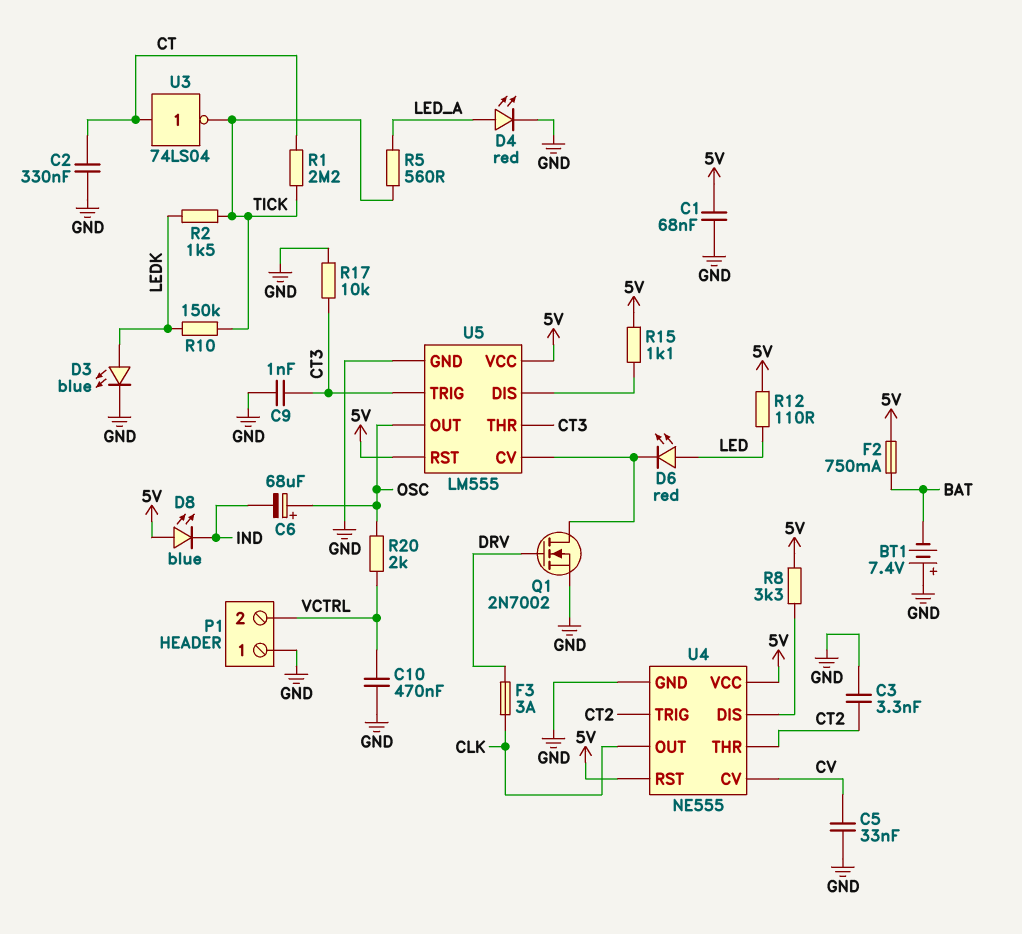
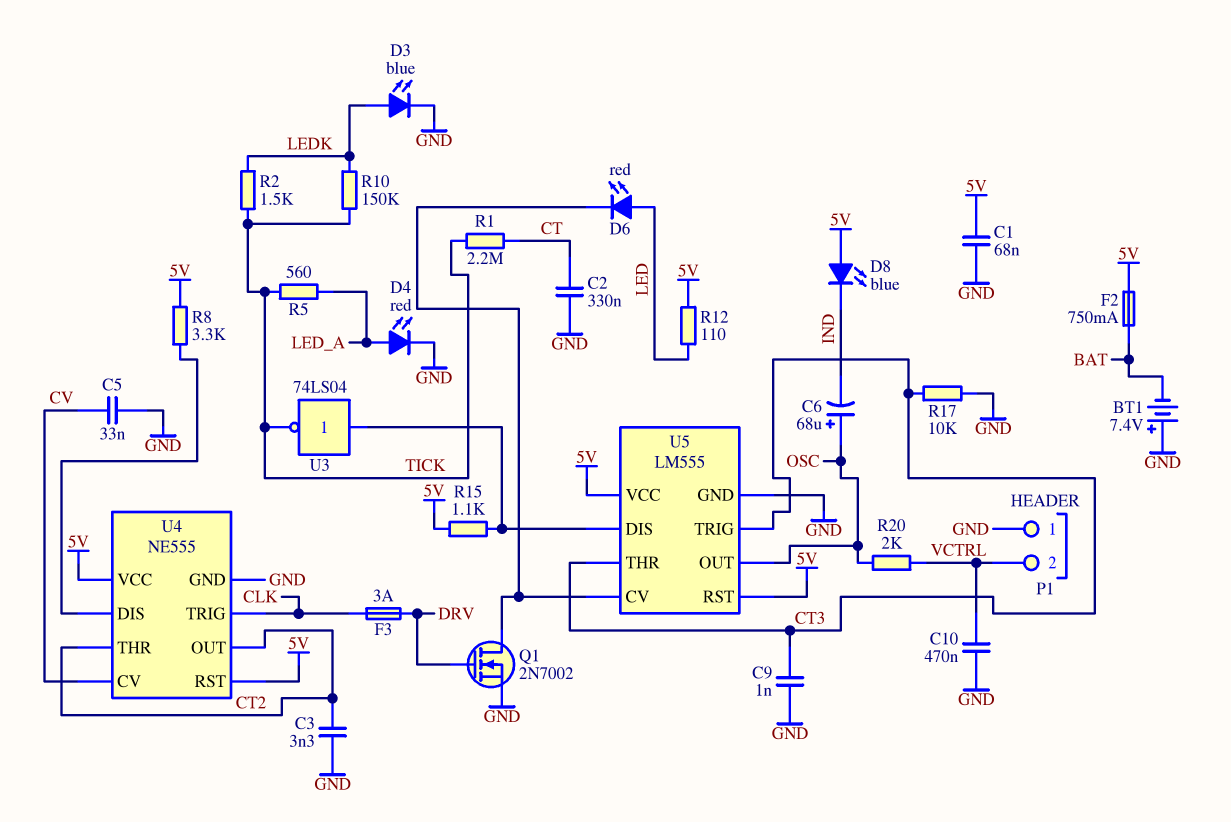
U3: NOT 74LS04 (in CT, out TICK) -> NOT 74LS04 (in U5/DIS, out TICK)
U4 pin OUT: CLK -> CT2
U4 pin TRIG: CT2 -> CLK

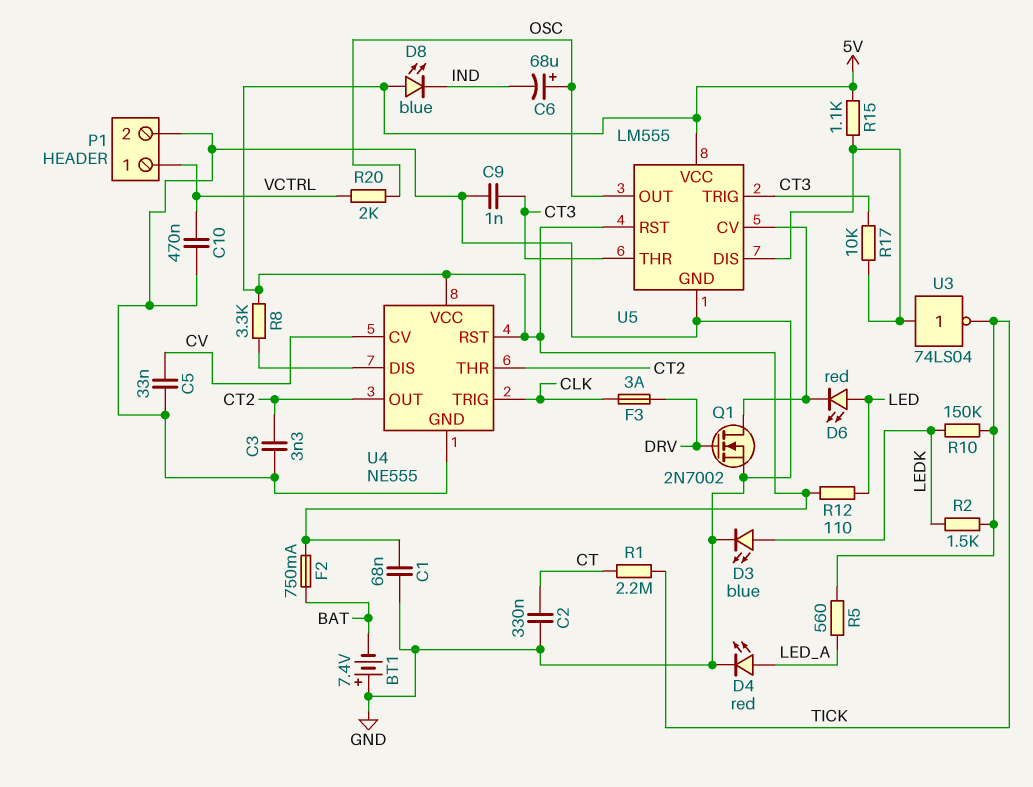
P1 pin 1: GND -> VCTRL
P1 pin 2: VCTRL -> GND
R17: 10k (CT3, GND) -> 10k (CT3, U5/DIS)

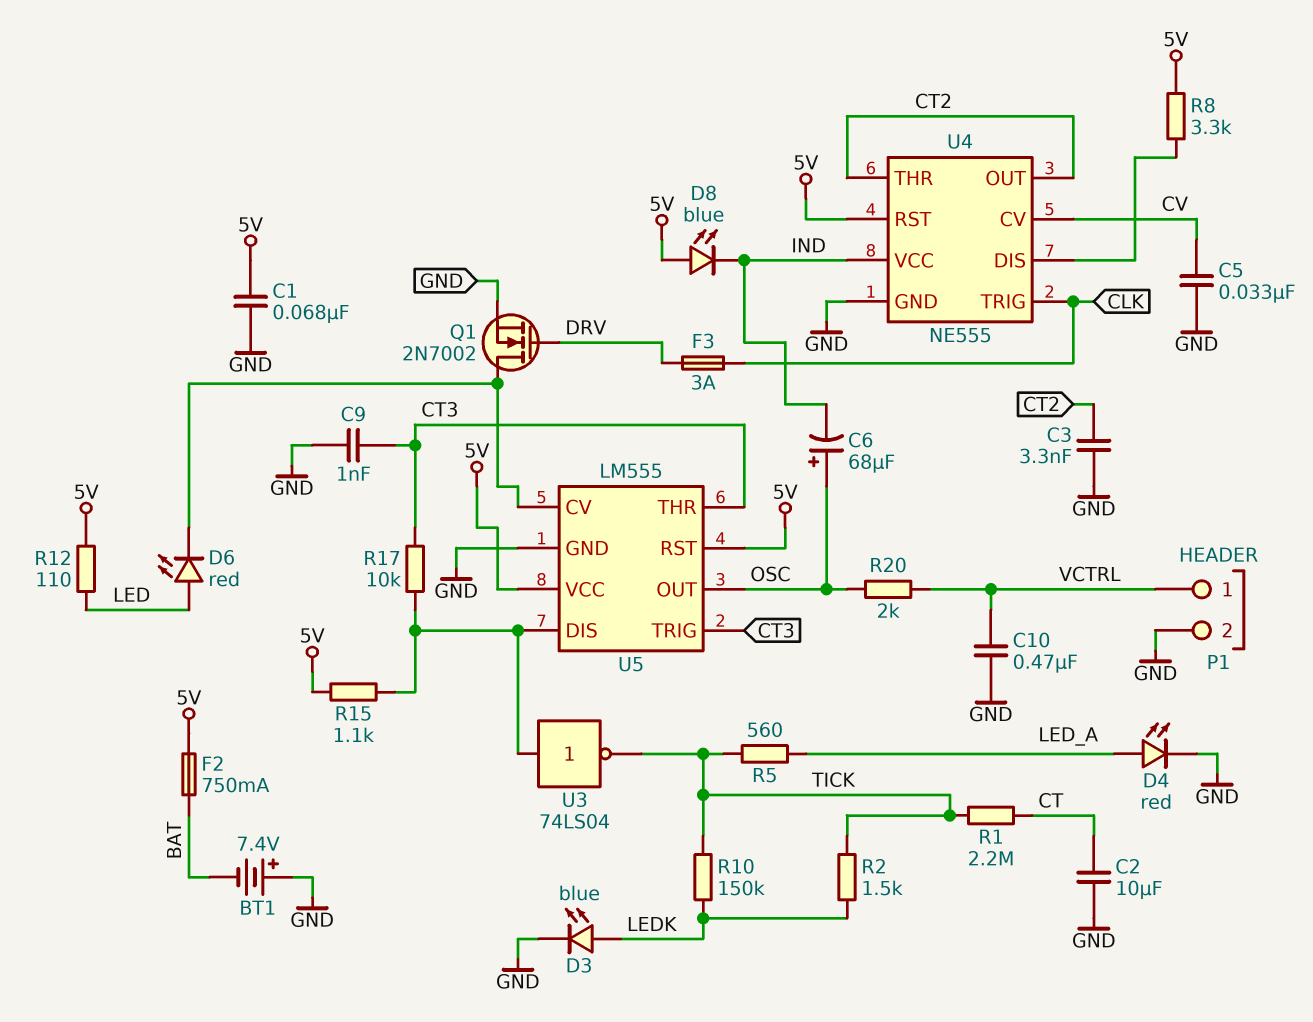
C2: 330nF (CT, GND) -> 10uF (CT, GND)
U4 pin VCC: 5V -> IND

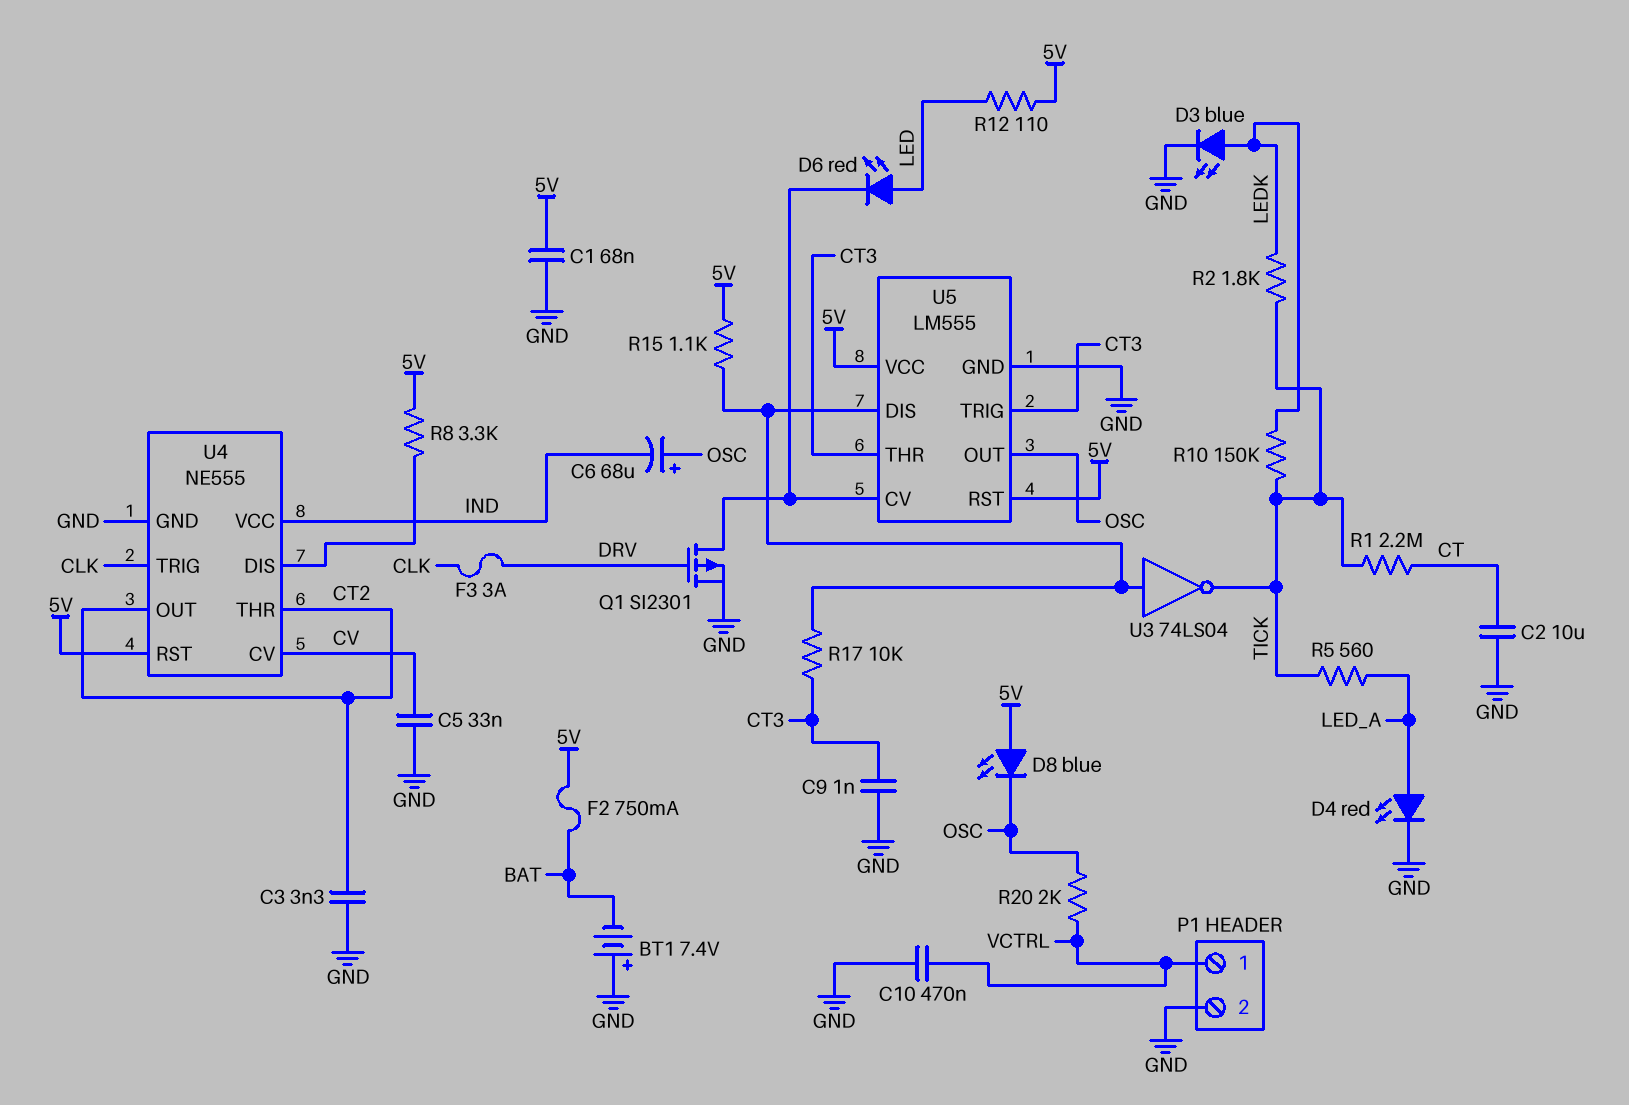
D8: LED blue (A 5V, K IND) -> LED blue (A 5V, K OSC)
Q1: NMOS 2N7002 (G DRV, D U5/CV, S GND) -> PMOS SI2301 (G DRV, D U5/CV, S GND)
R2: 1.5k (LEDK, TICK) -> 1.8k (LEDK, TICK)

